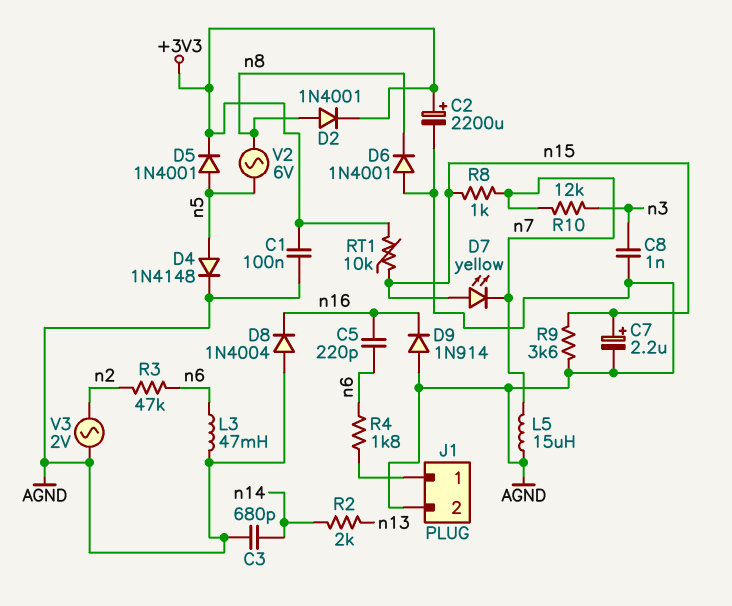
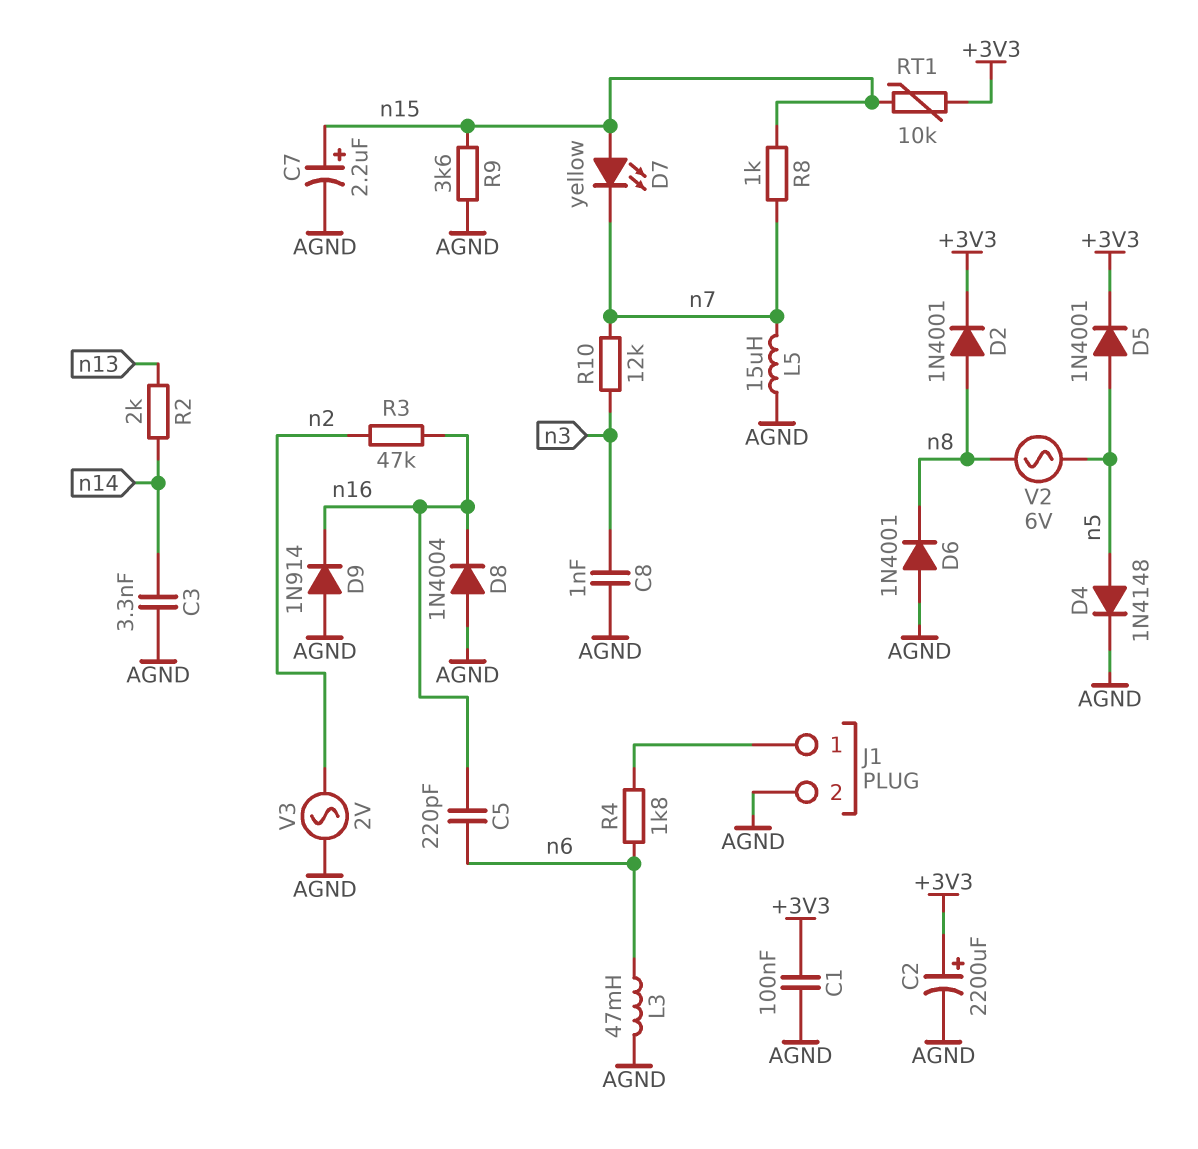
C3: 680pF (AGND, n14) -> 3.3nF (AGND, n14)
R3: 47k (n2, n6) -> 47k (n2, n16)

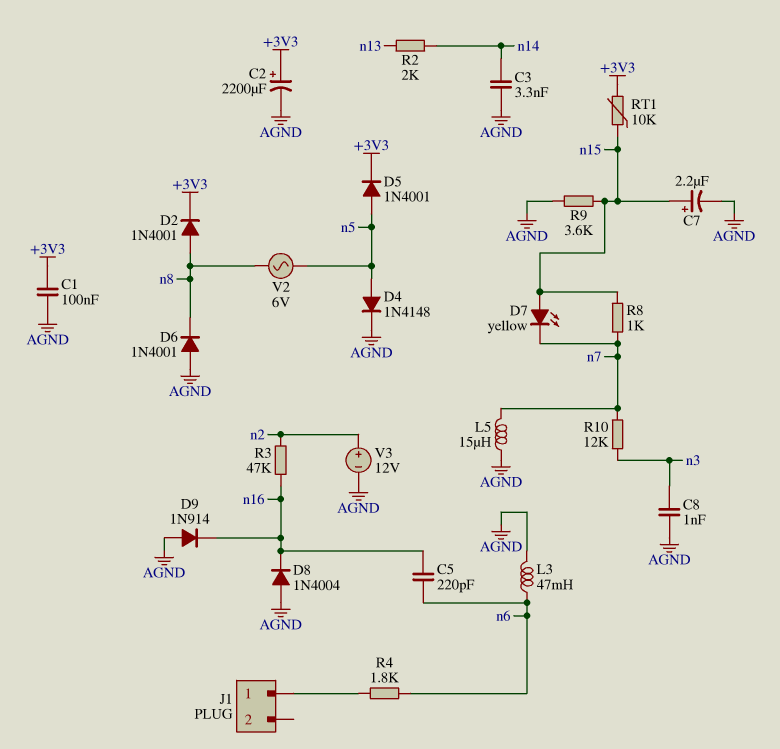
J1 pin 2: AGND -> none
V3: AC 2V (AGND, n2) -> 12V (plus n2, minus AGND)

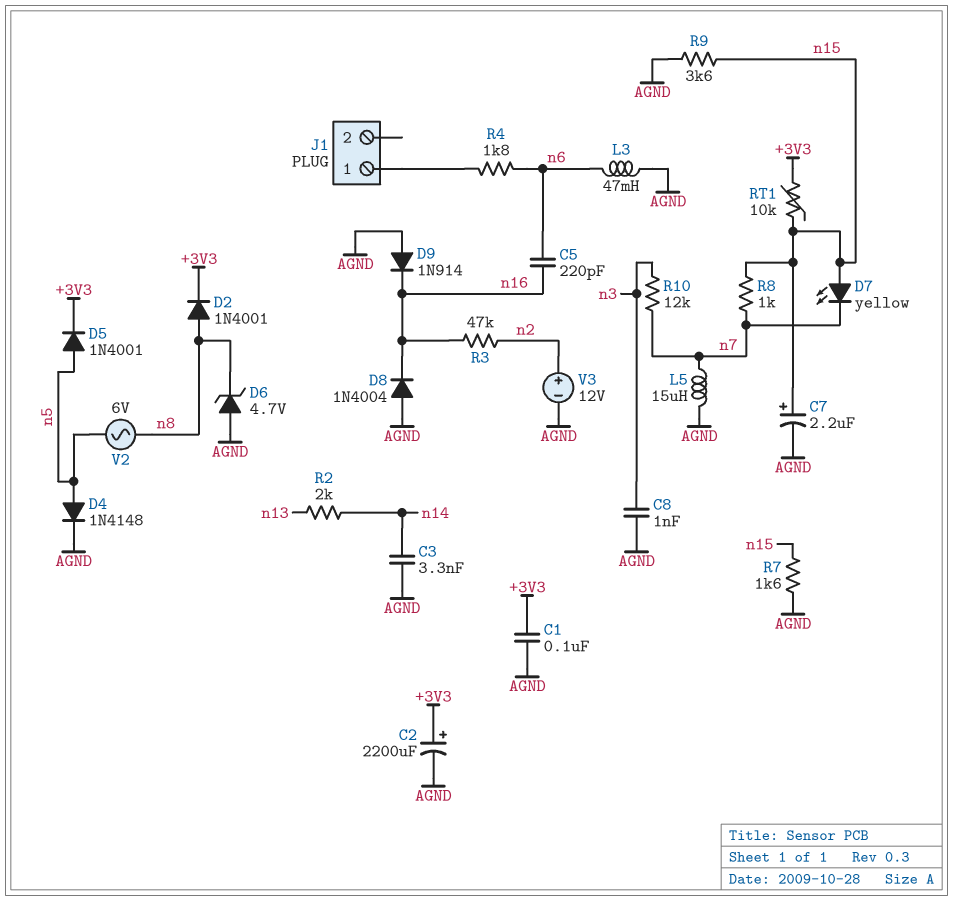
D6: diode 1N4001 (A AGND, K n8) -> zener 4.7V (A AGND, K n8)
R7: none -> 1.6k (AGND, n15)

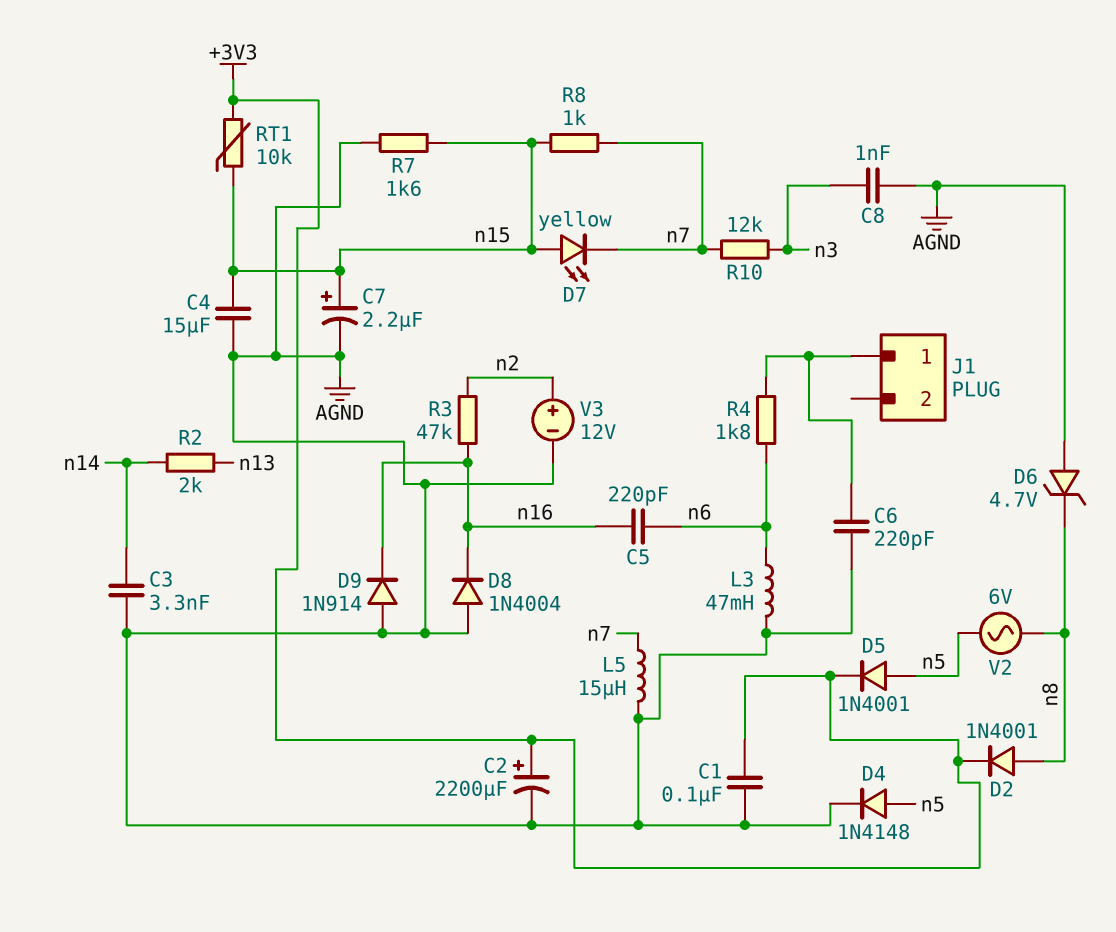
C4: none -> 15uF (AGND, n15)
C6: none -> 220pF (AGND, J1/1)
R9: 3.6k (AGND, n15) -> none

